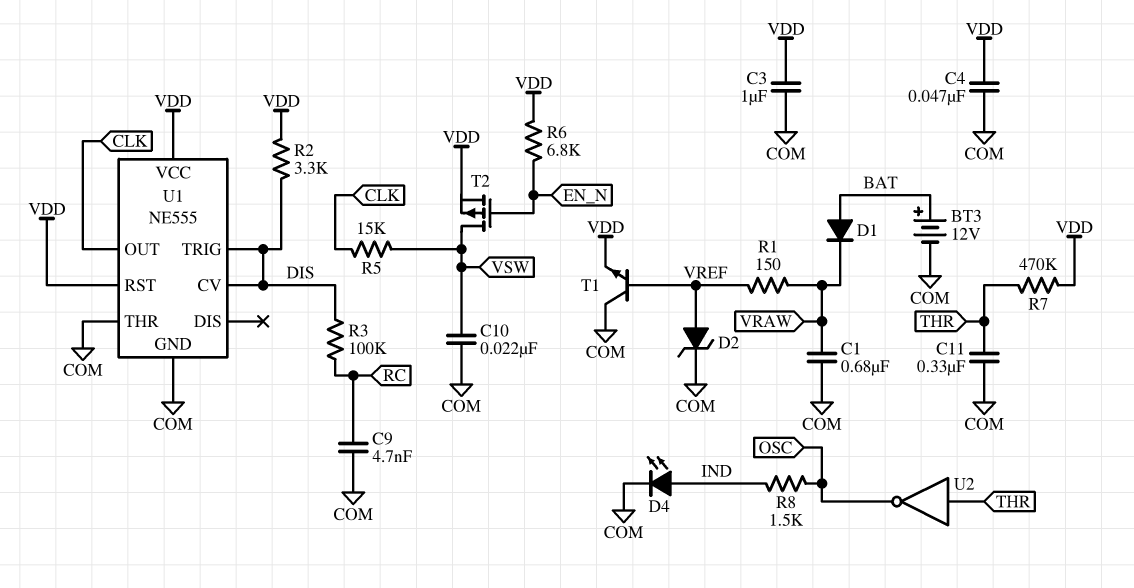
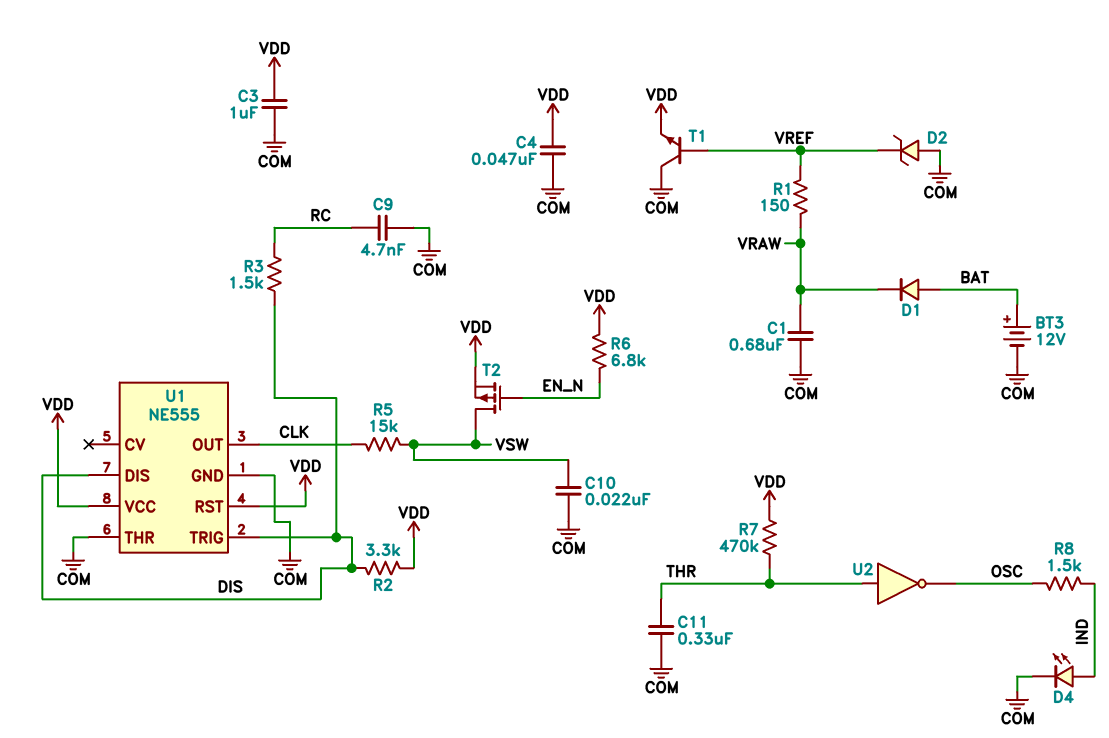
D2: zener (A VREF, K COM) -> zener (A COM, K VREF)
R3: 100k (DIS, RC) -> 1.5k (DIS, RC)
U1 pin CV: DIS -> none
U1 pin DIS: none -> DIS

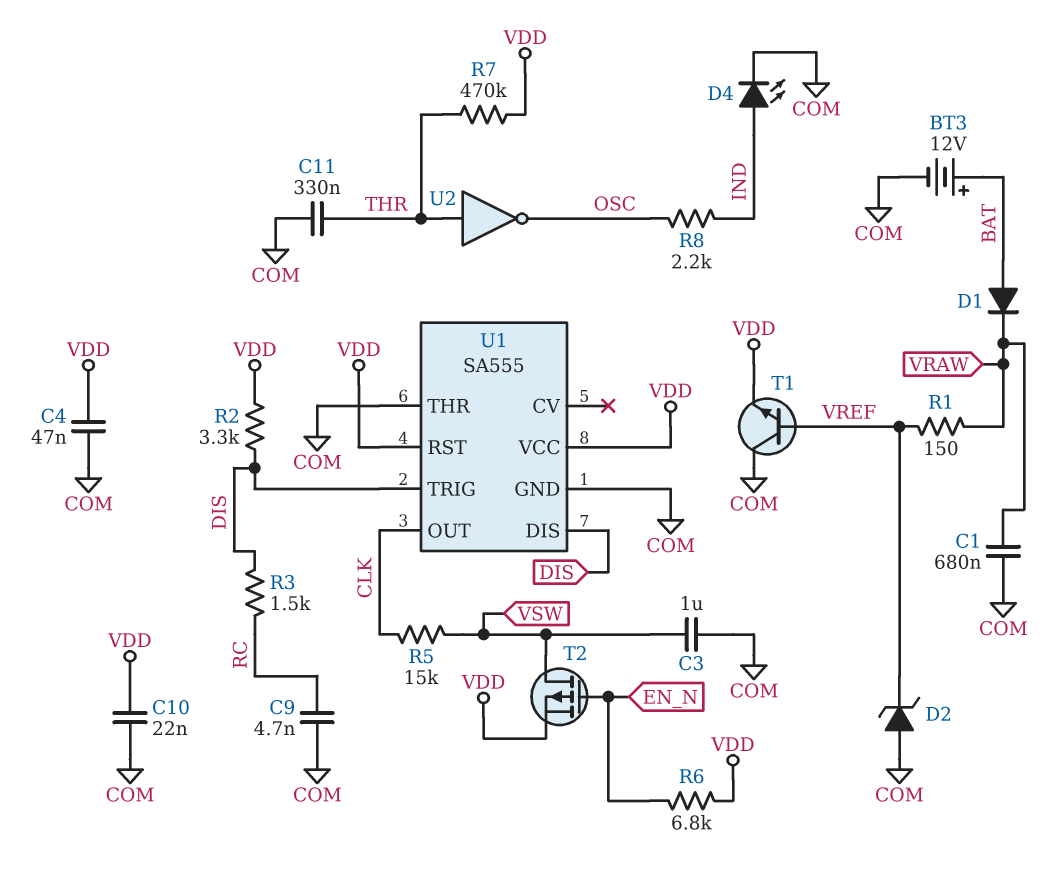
C3: 1uF (COM, VDD) -> 1uF (COM, VSW)
C10: 22nF (COM, VSW) -> 22nF (COM, VDD)
R8: 1.5k (IND, OSC) -> 2.2k (IND, OSC)
U1: NE555 -> SA555

